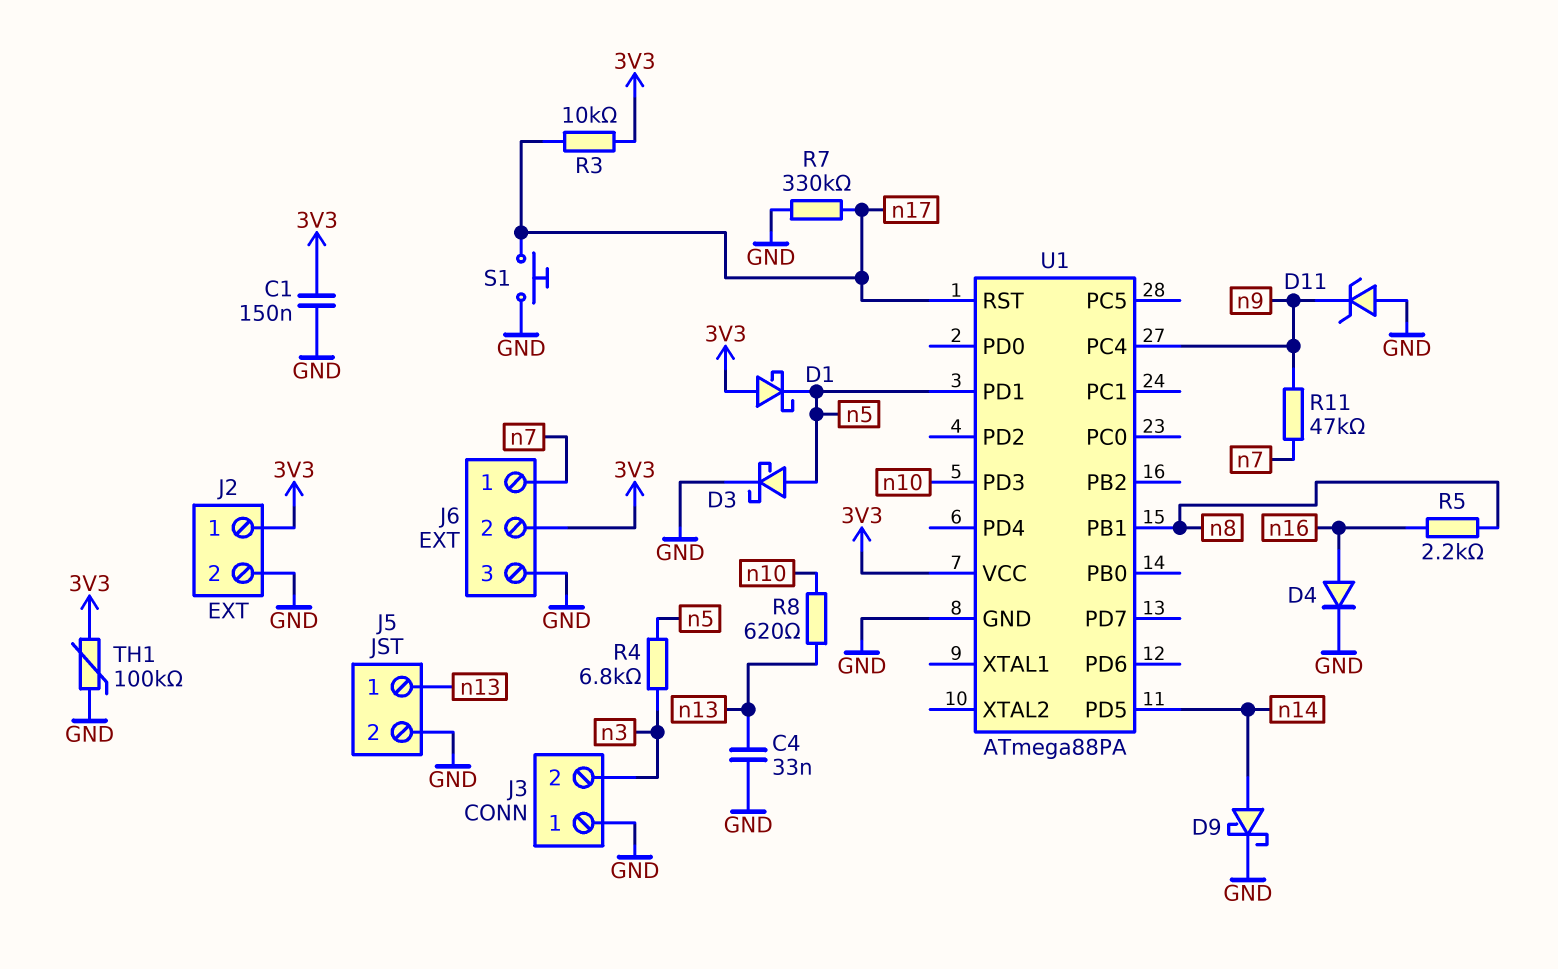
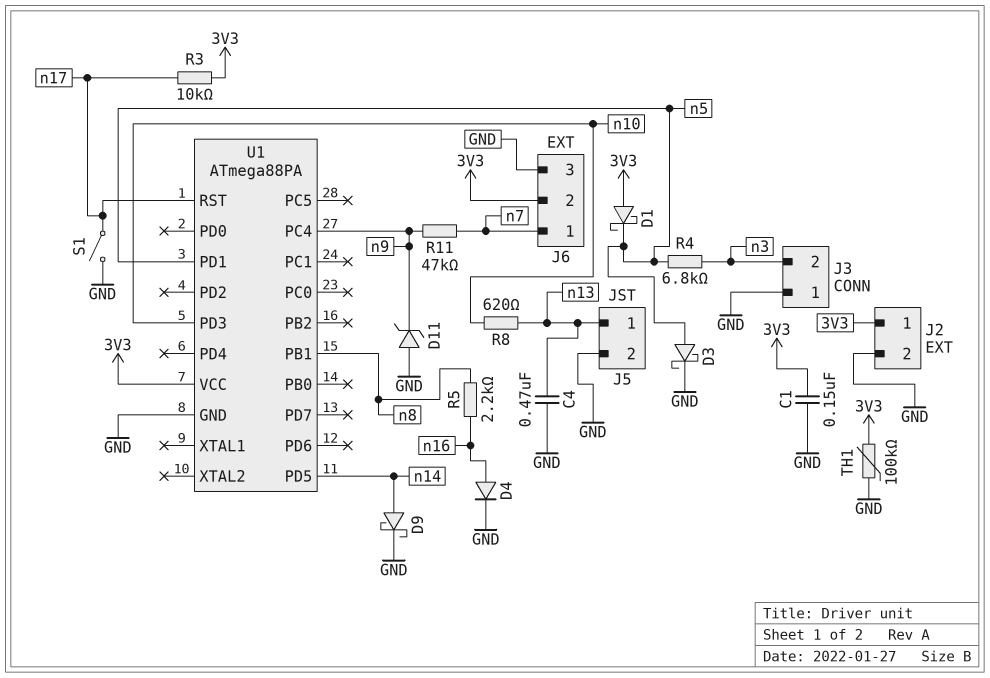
C4: 33nF (GND, n13) -> 470nF (GND, n13)
R7: 330k (GND, n17) -> none
S1: button (GND, n17) -> switch (GND, n17)

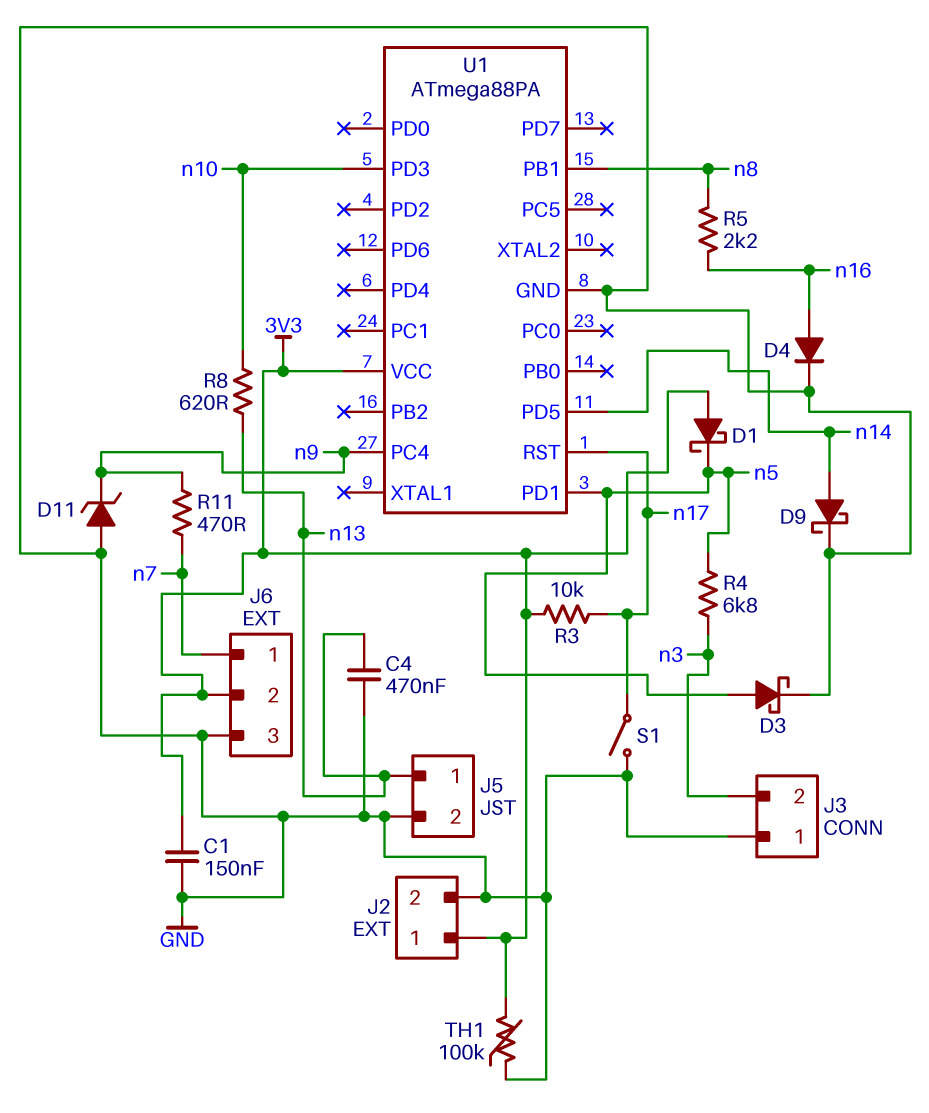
R11: 47k (n7, n9) -> 470 (n7, n9)

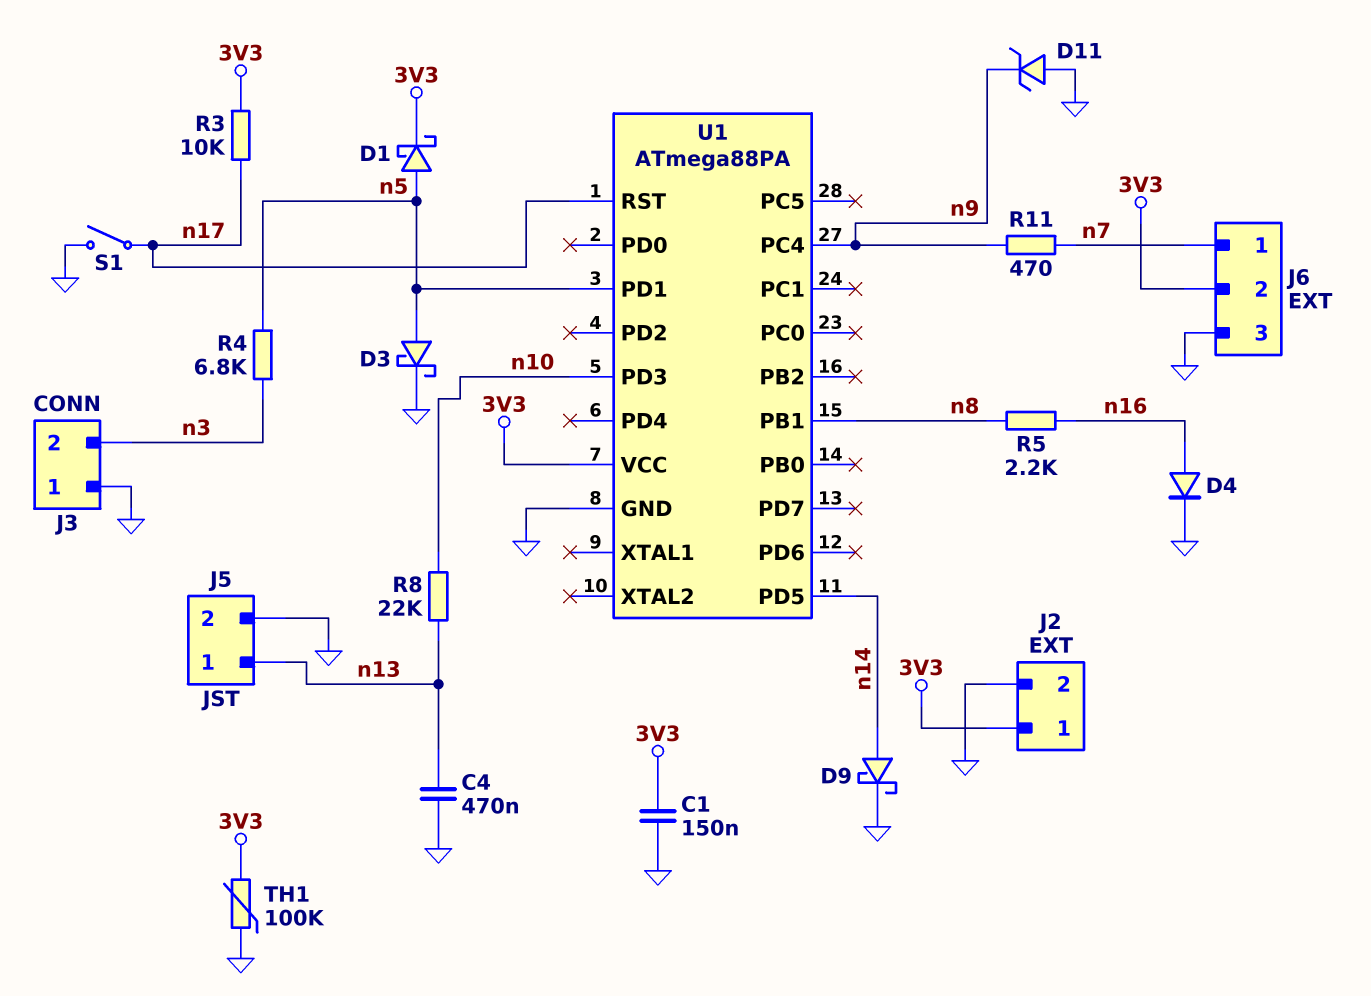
D1: schottky (A 3V3, K n5) -> schottky (A n5, K 3V3)
R8: 620 (n10, n13) -> 22k (n10, n13)

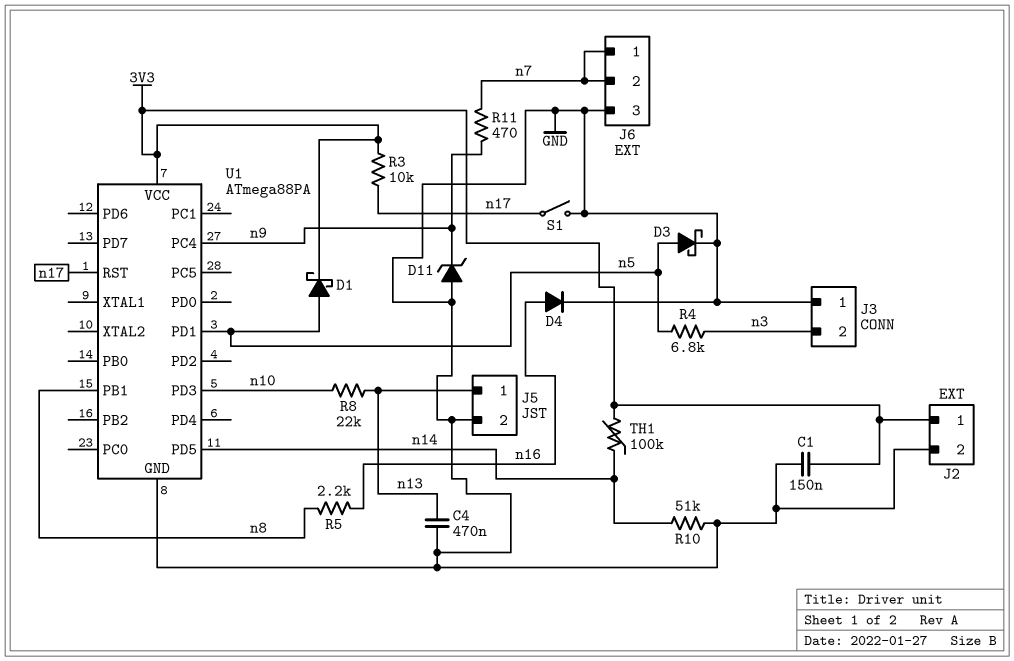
D9: schottky (A n14, K GND) -> none
J6 pin 2: 3V3 -> n7
R10: none -> 51k (GND, n14)
TH1: 100k (3V3, GND) -> 100k (3V3, n14)

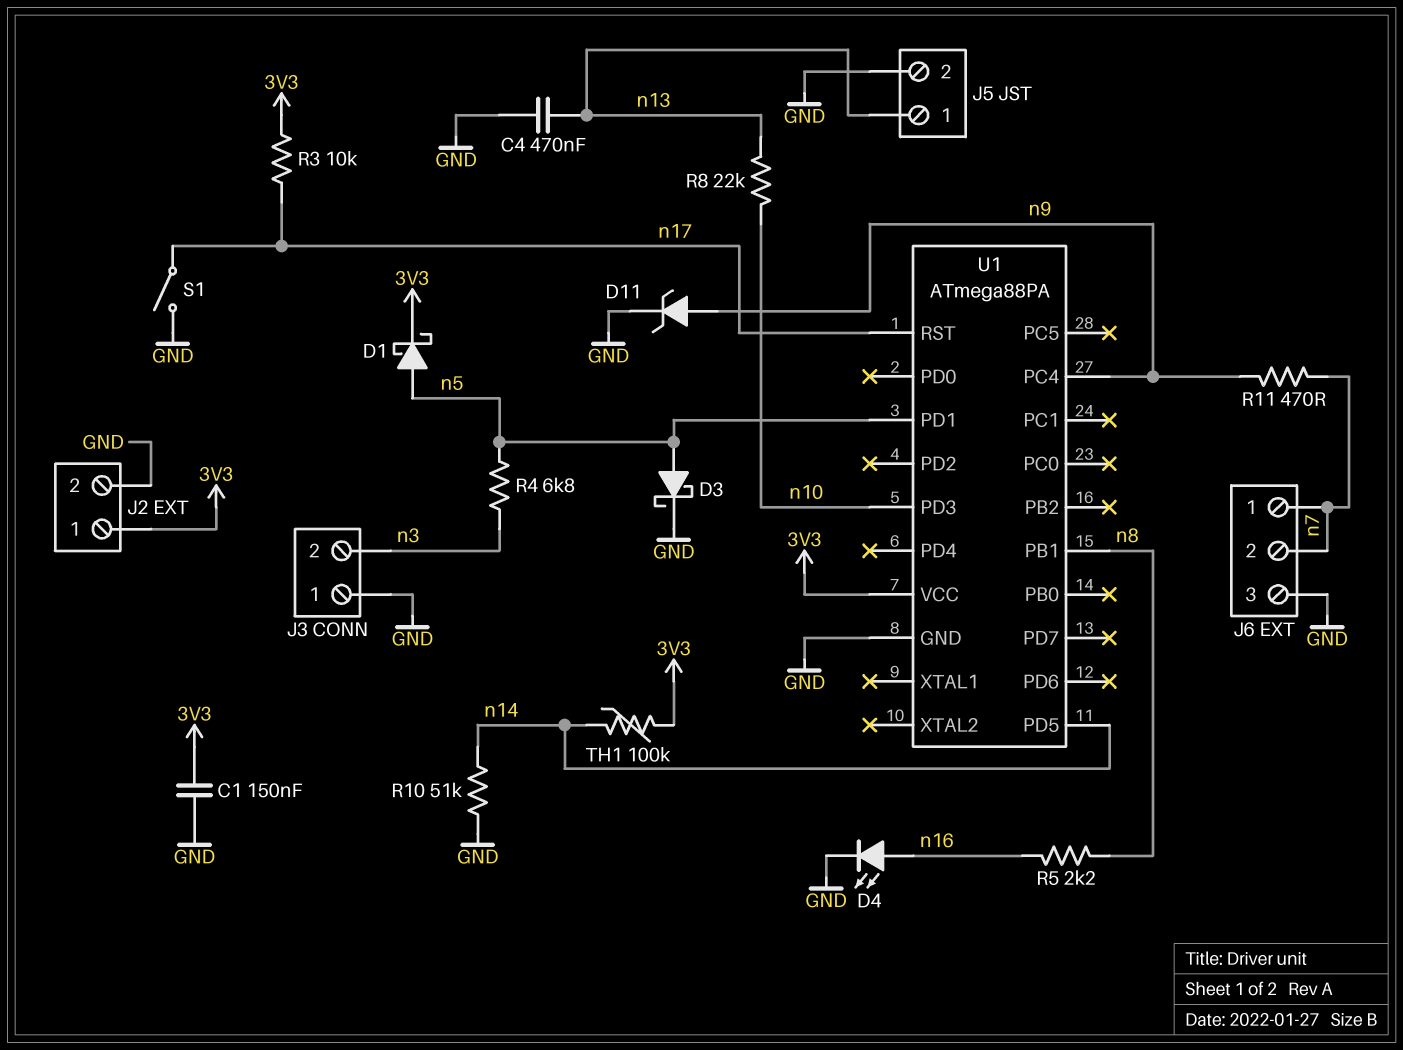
D4: diode (A n16, K GND) -> LED (A n16, K GND)
D11: zener (A GND, K n9) -> zener (A n9, K GND)

